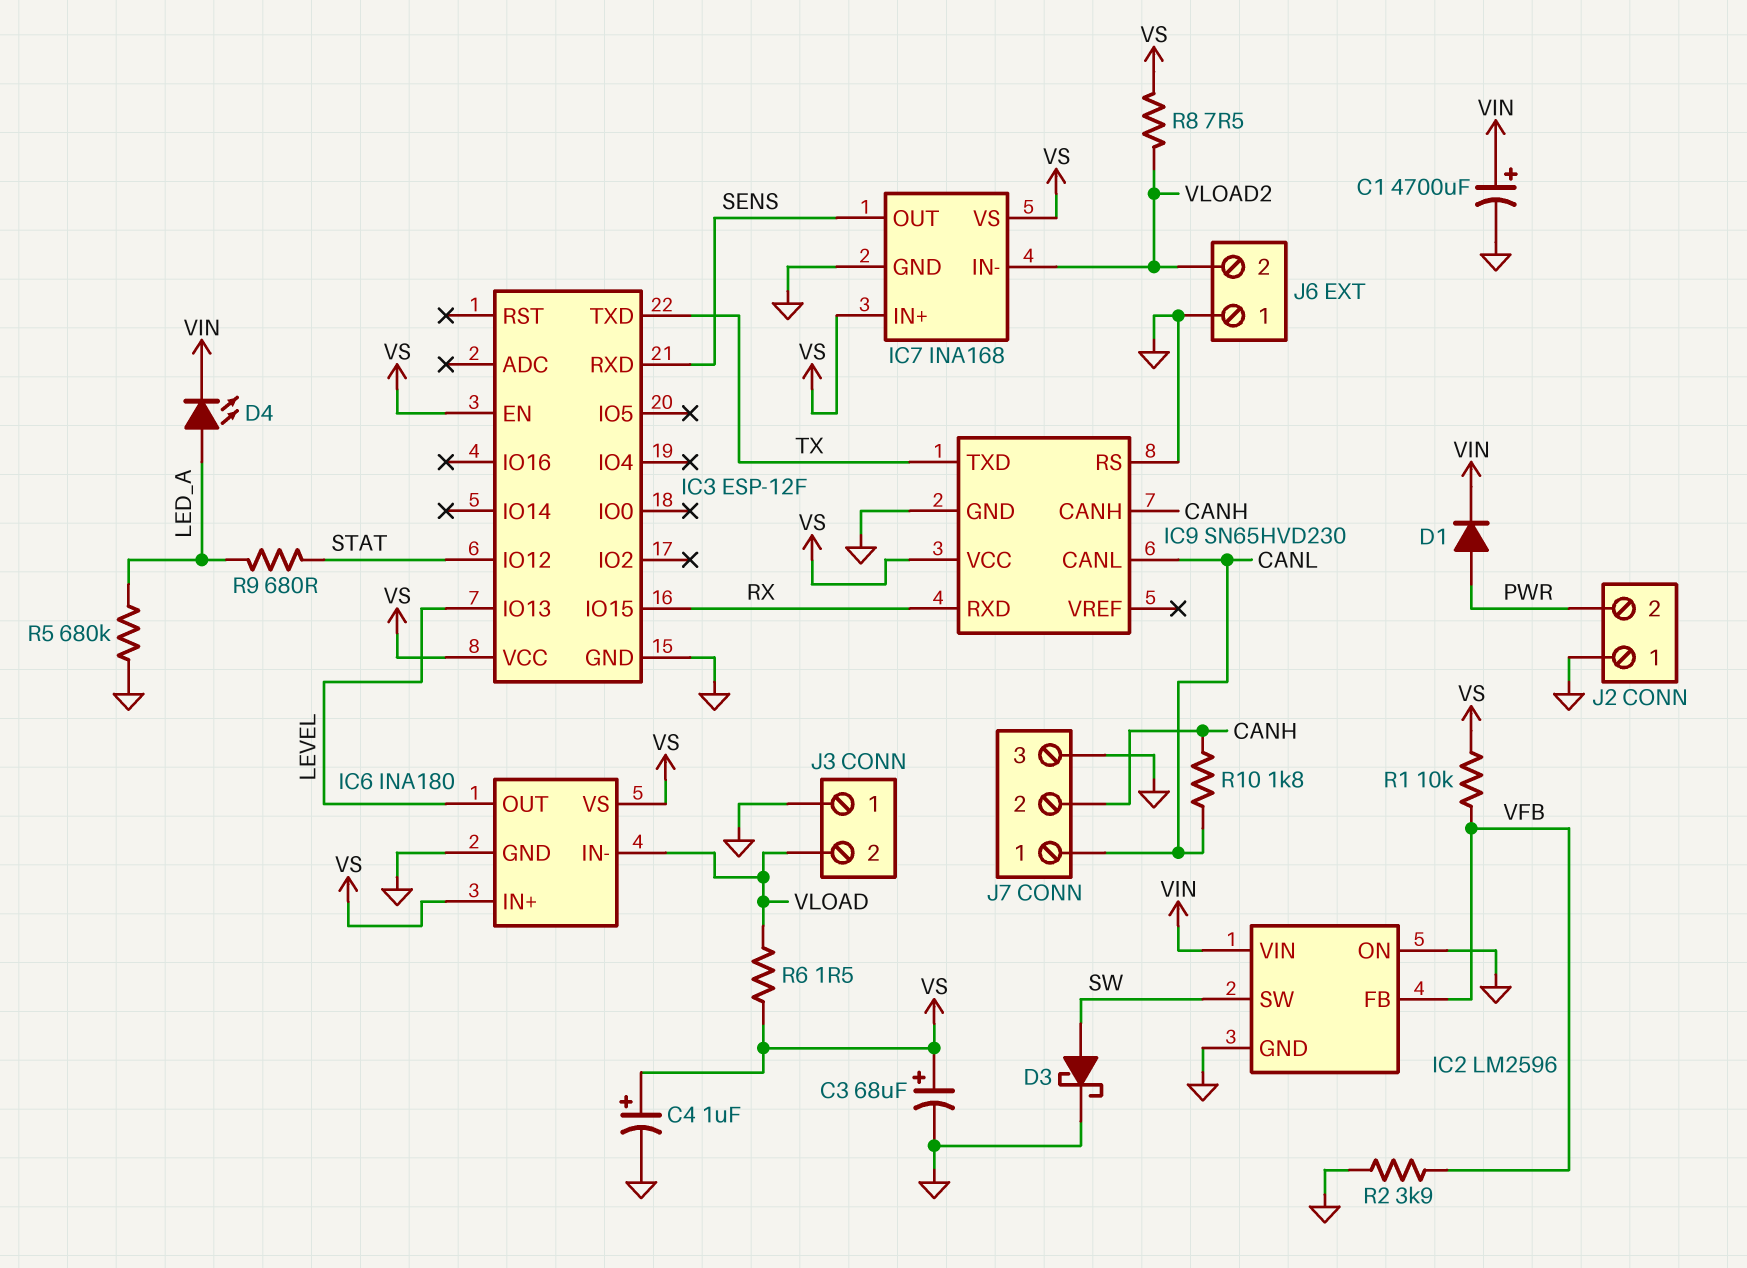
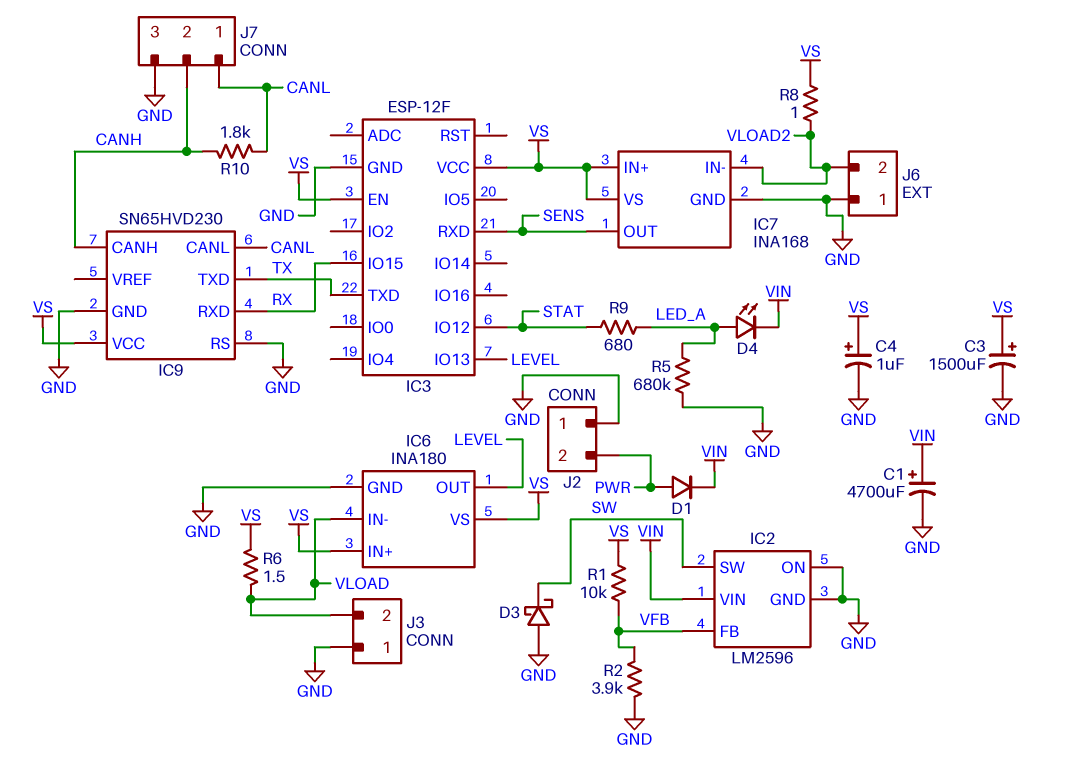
C3: 68uF (plus VS, minus GND) -> 1500uF (plus VS, minus GND)
D3: schottky (A SW, K GND) -> schottky (A GND, K SW)
R8: 7.5 (VLOAD2, VS) -> 1 (VLOAD2, VS)

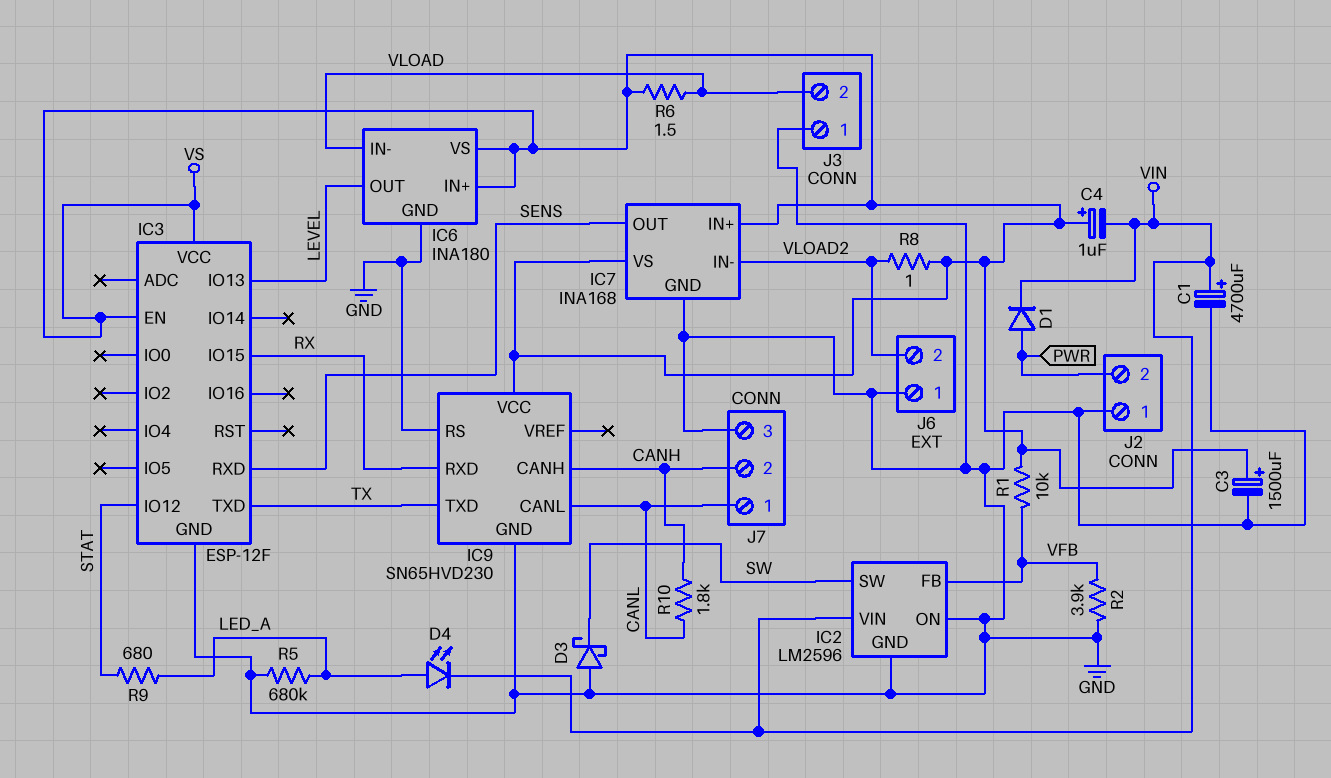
C4: 1uF (plus VS, minus GND) -> 1uF (plus VS, minus VIN)

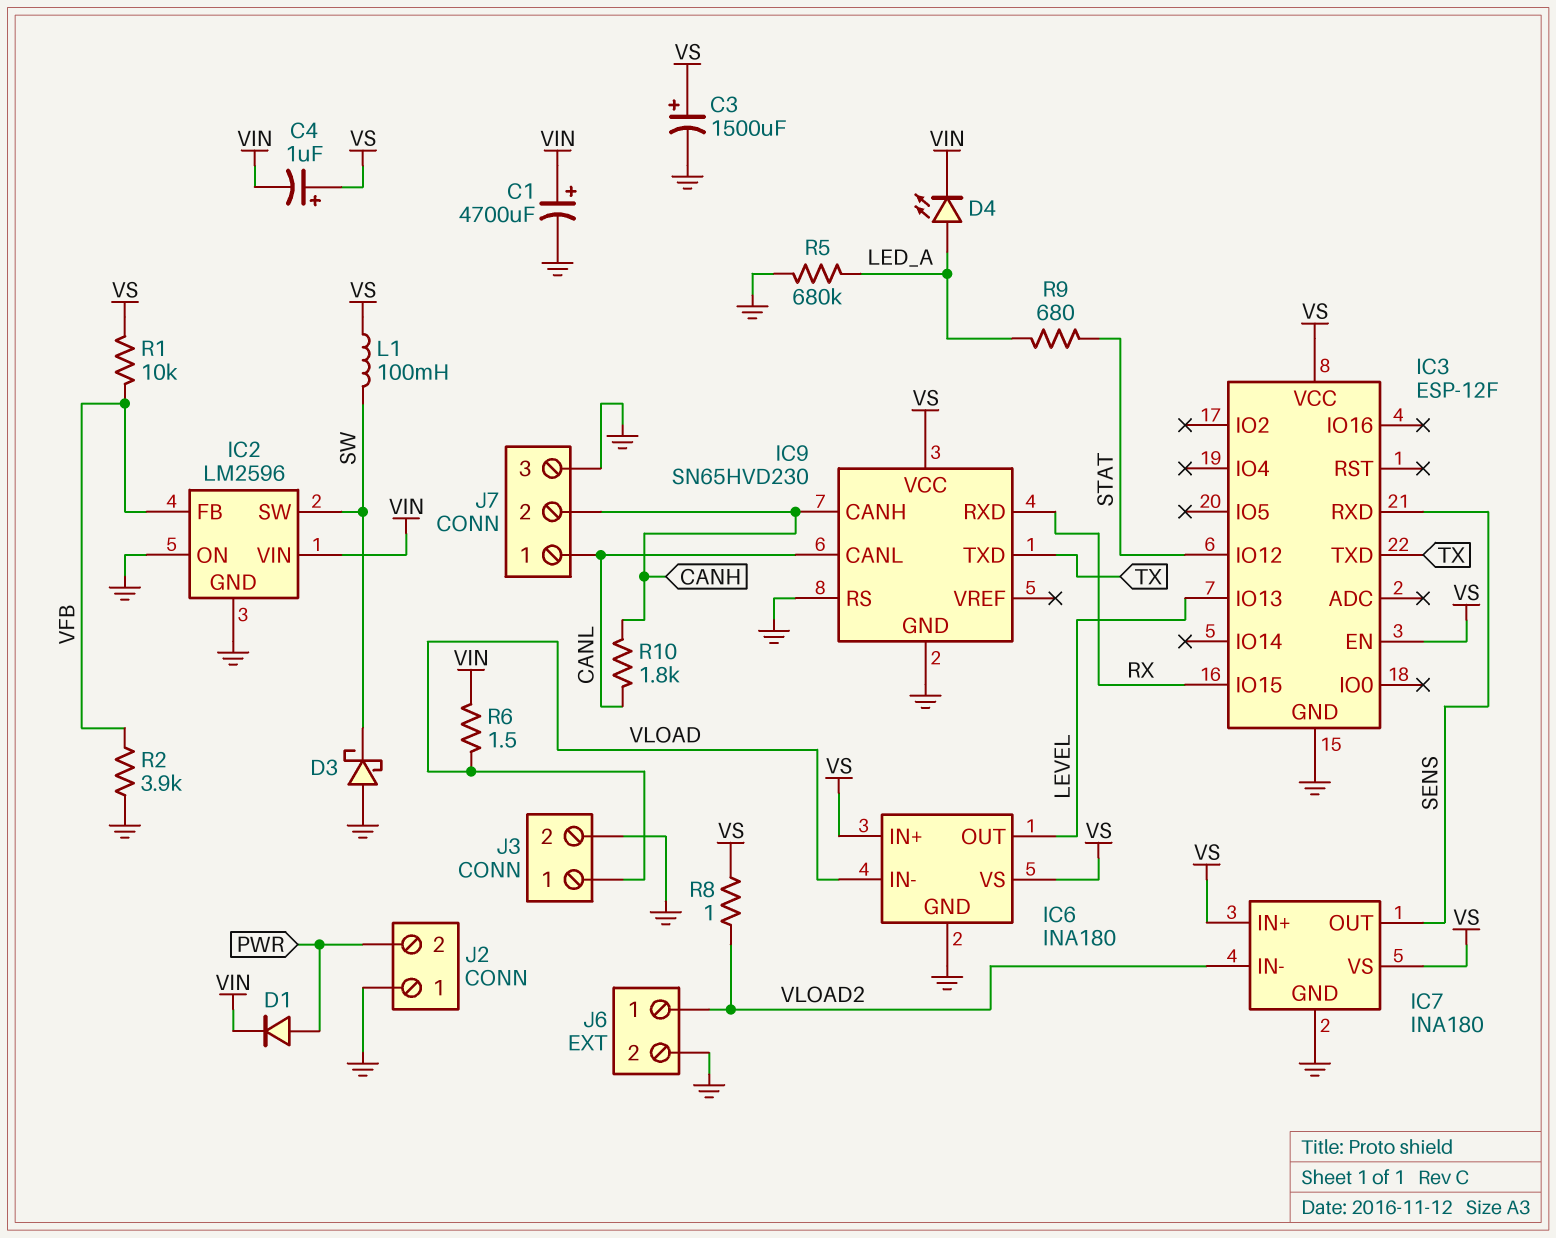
IC7: INA168 -> INA180
J3 pin 1: GND -> VLOAD
J3 pin 2: VLOAD -> GND
J6 pin 1: GND -> VLOAD2
J6 pin 2: VLOAD2 -> GND
L1: none -> 100mH (SW, VS)
R6: 1.5 (VLOAD, VS) -> 1.5 (VIN, VLOAD)

